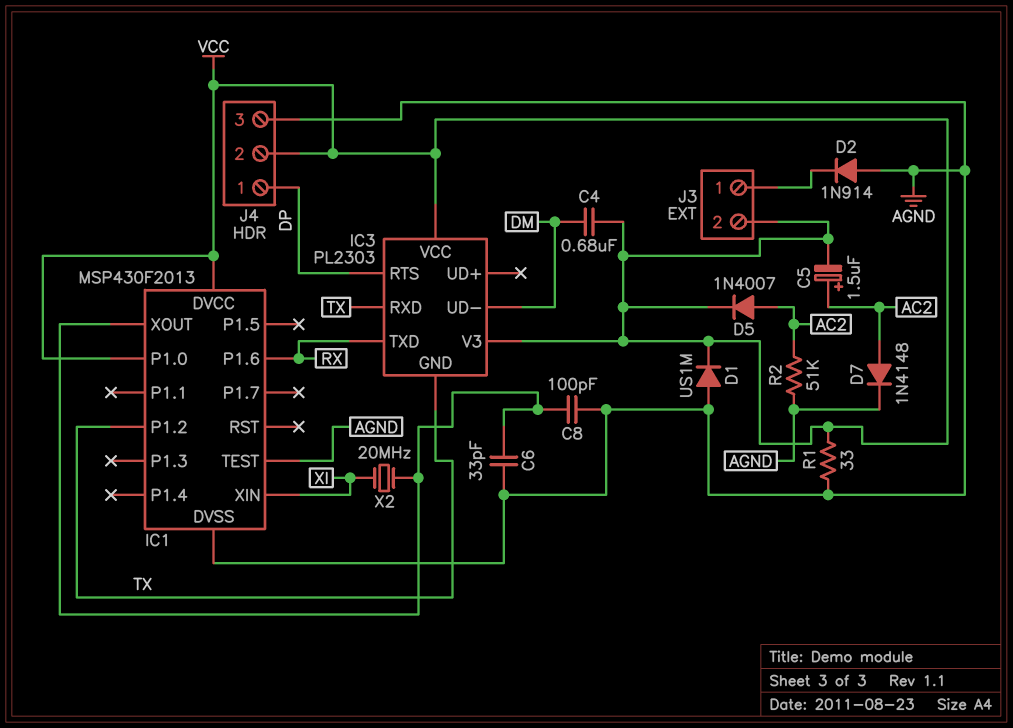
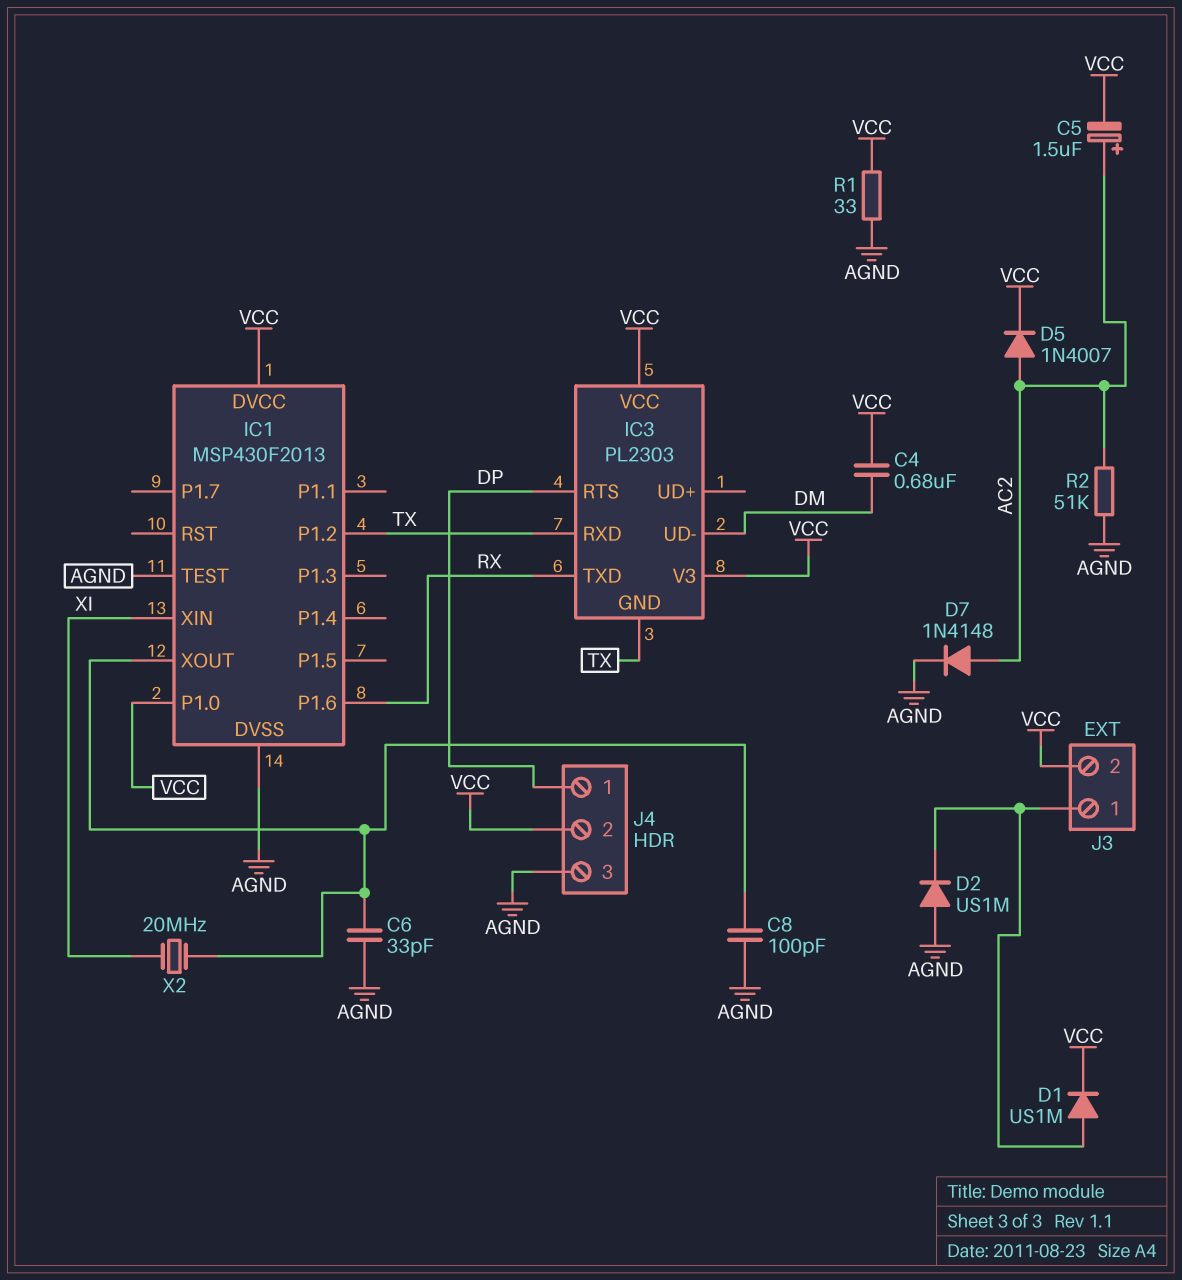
D1: diode US1M (A AGND, K VCC) -> diode US1M (A J3/1, K VCC)
D2: diode 1N914 (A AGND, K J3/1) -> diode US1M (A AGND, K J3/1)

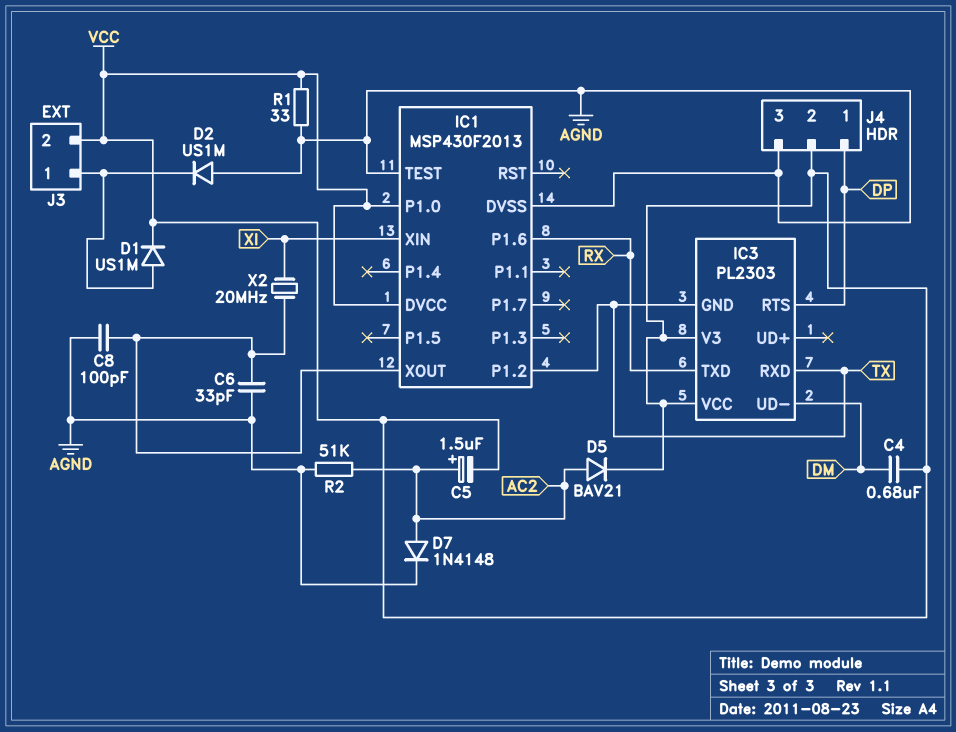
D5: diode 1N4007 (A AC2, K VCC) -> diode BAV21 (A AC2, K VCC)

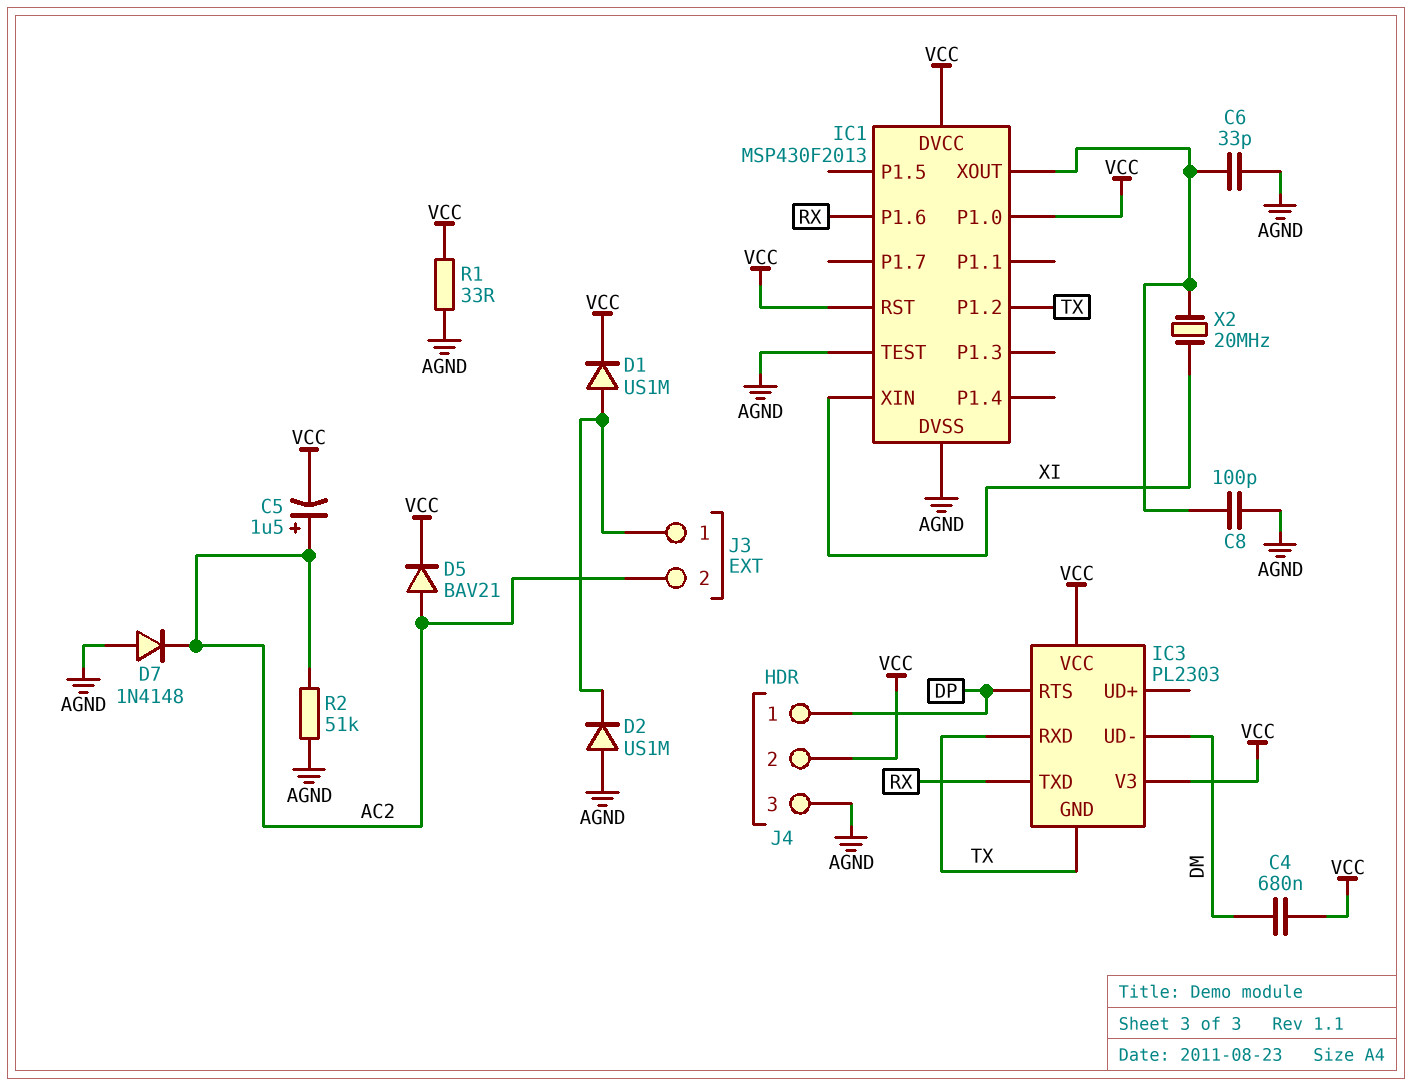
D7: diode 1N4148 (A AC2, K AGND) -> diode 1N4148 (A AGND, K AC2)
IC1 pin RST: none -> VCC
J3 pin 2: VCC -> AC2

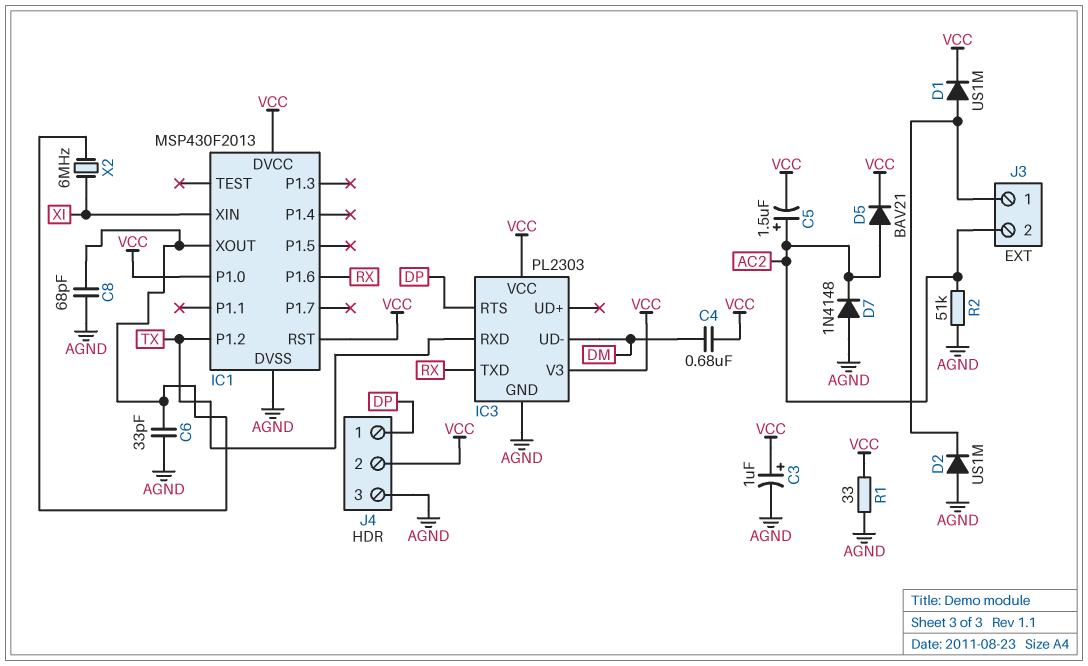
C3: none -> 1uF (plus VCC, minus AGND)
C8: 100pF (AGND, IC1/XOUT) -> 68pF (AGND, IC1/XOUT)
IC1 pin TEST: AGND -> none
IC3 pin GND: TX -> AGND
X2: 20MHz (IC1/XOUT, XI) -> 6MHz (IC1/XOUT, XI)

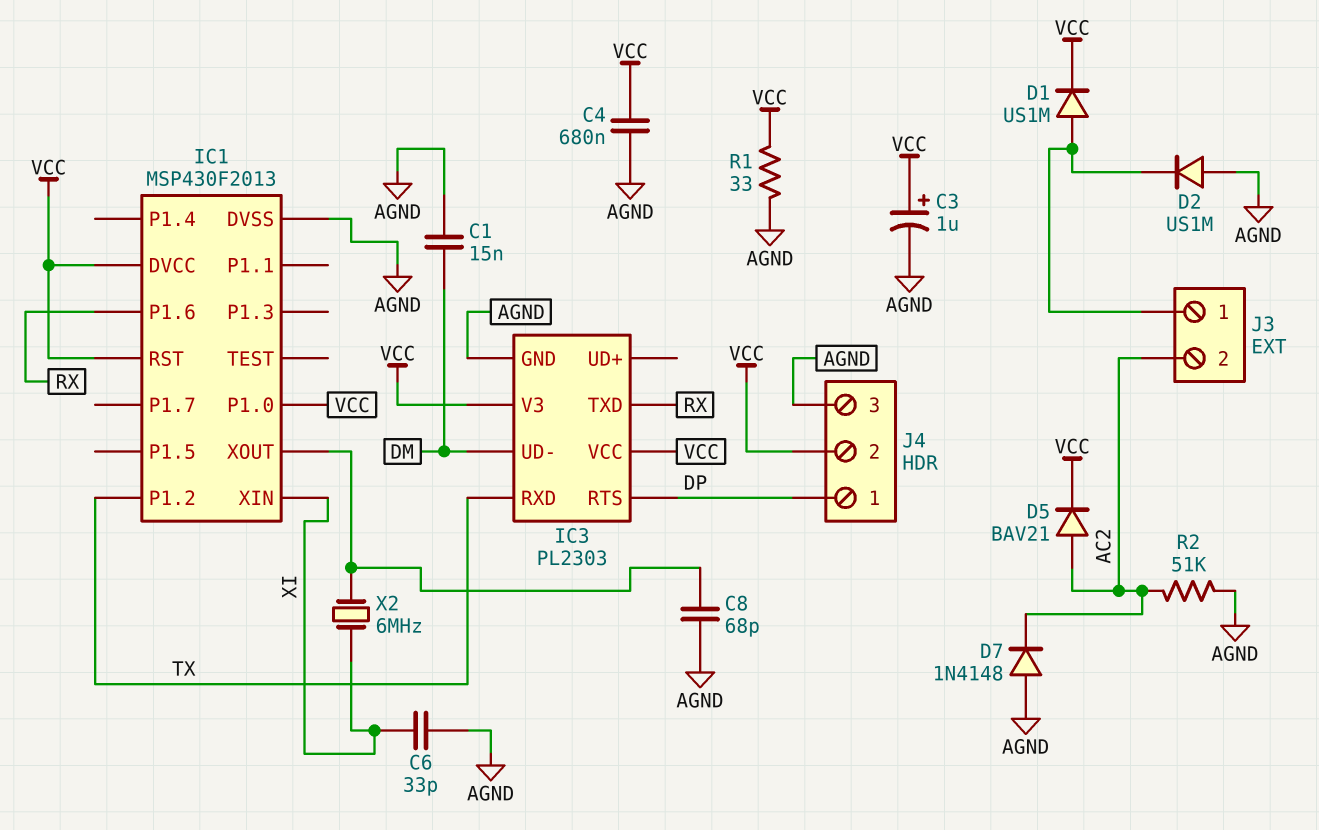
C1: none -> 15nF (AGND, DM)
C4: 680nF (DM, VCC) -> 680nF (AGND, VCC)
C5: 1.5uF (plus AC2, minus VCC) -> none
C6: 33pF (AGND, IC1/XOUT) -> 33pF (AGND, XI)

